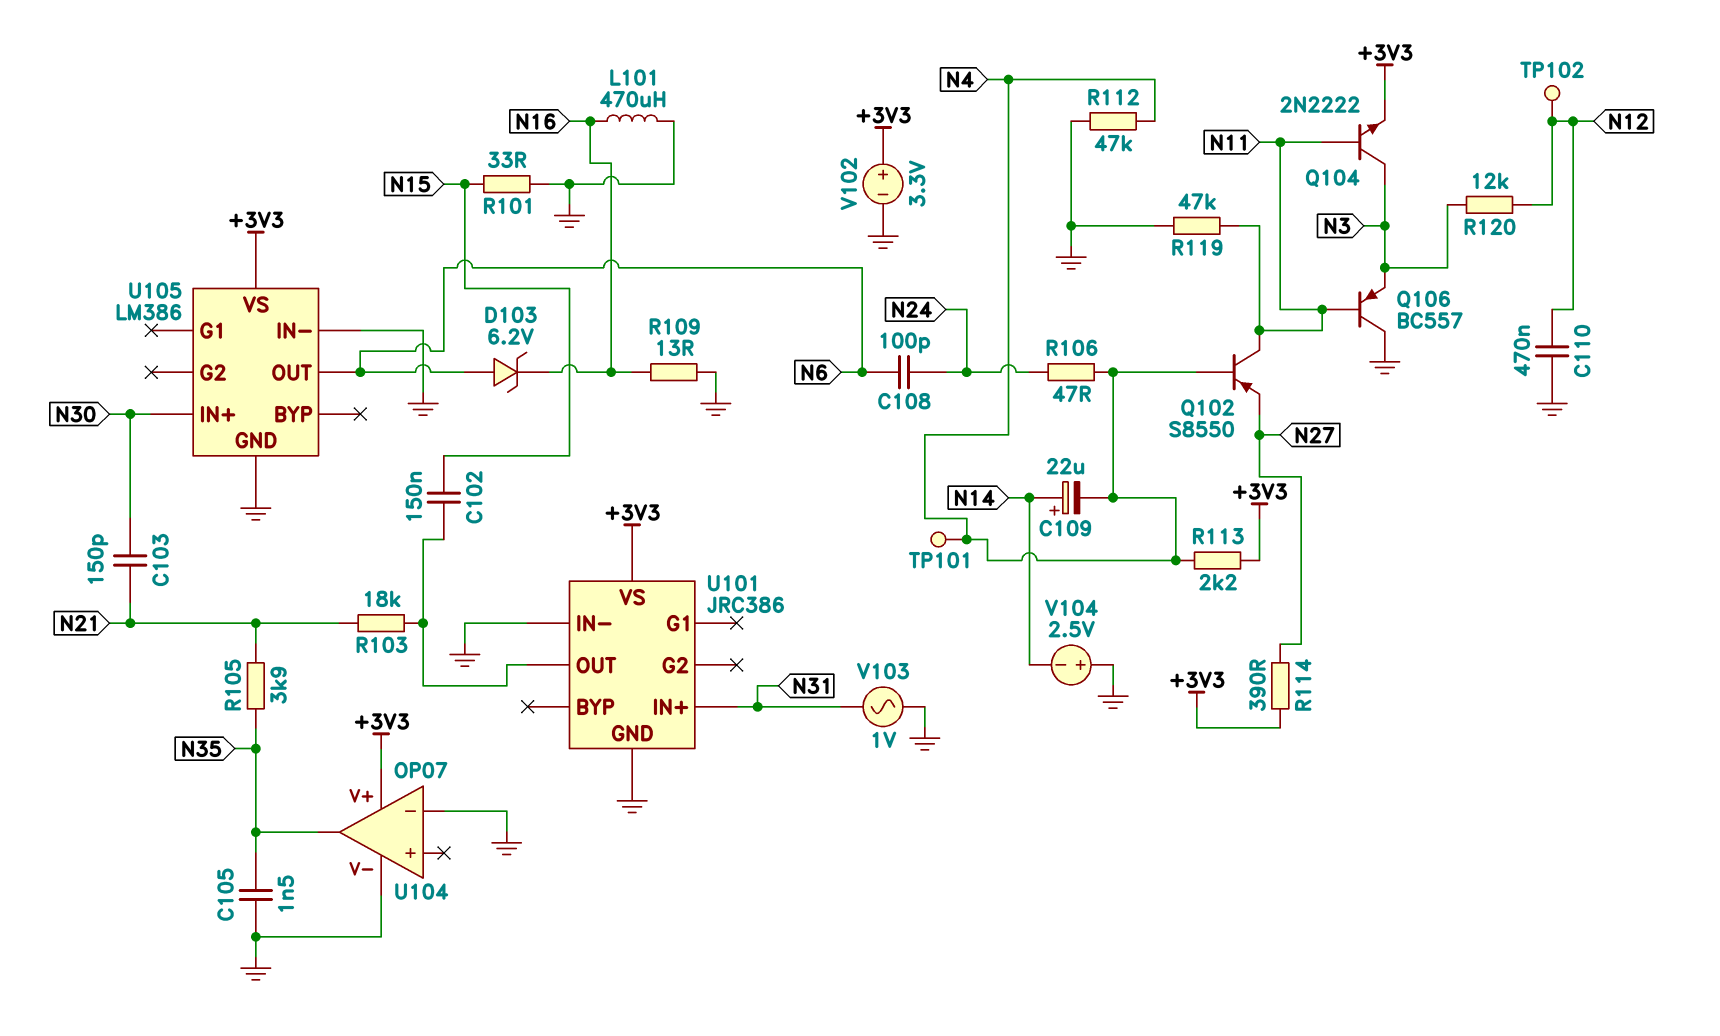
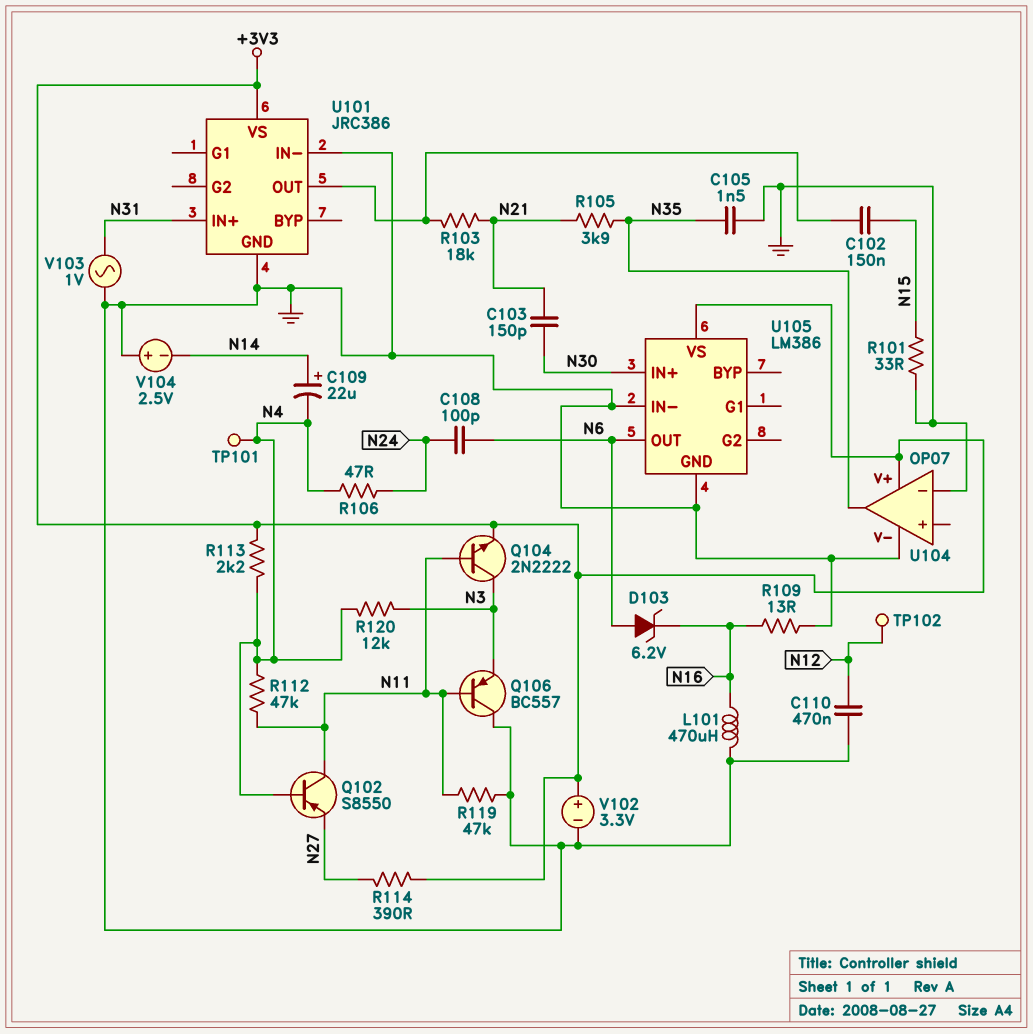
R112: 47k (GND, N4) -> 47k (N4, N11)
R120: 12k (N3, N12) -> 12k (N3, N4)

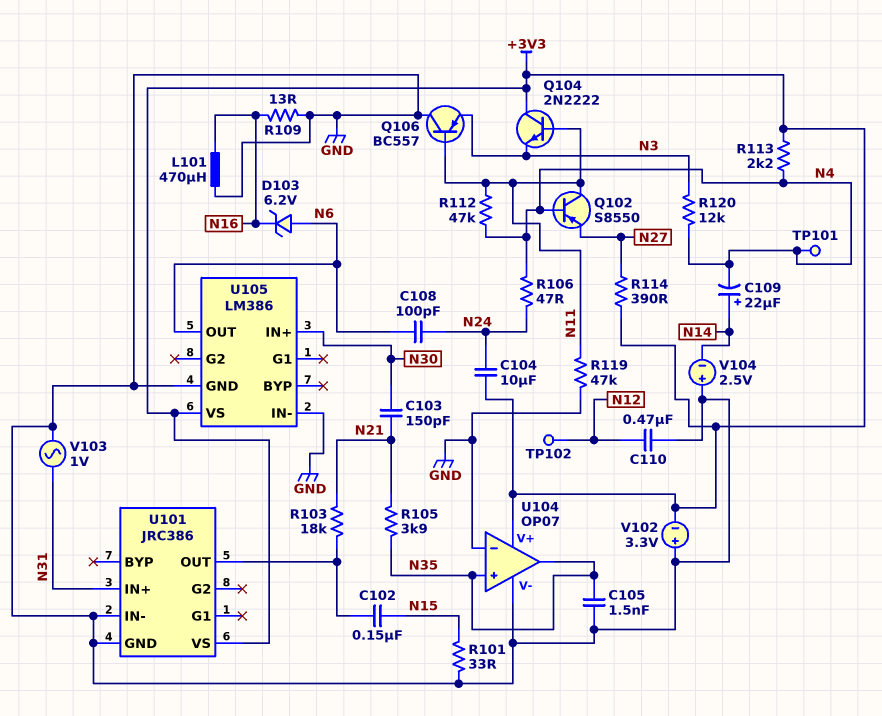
C104: none -> 10uF (+3V3, N24)
Q104: NPN 2N2222 (B N11, C N3, E +3V3) -> NPN 2N2222 (B N11, C +3V3, E N3)
U104 pin in+: none -> N35
V102: 3.3V (plus +3V3, minus GND) -> 3.3V (plus GND, minus +3V3)

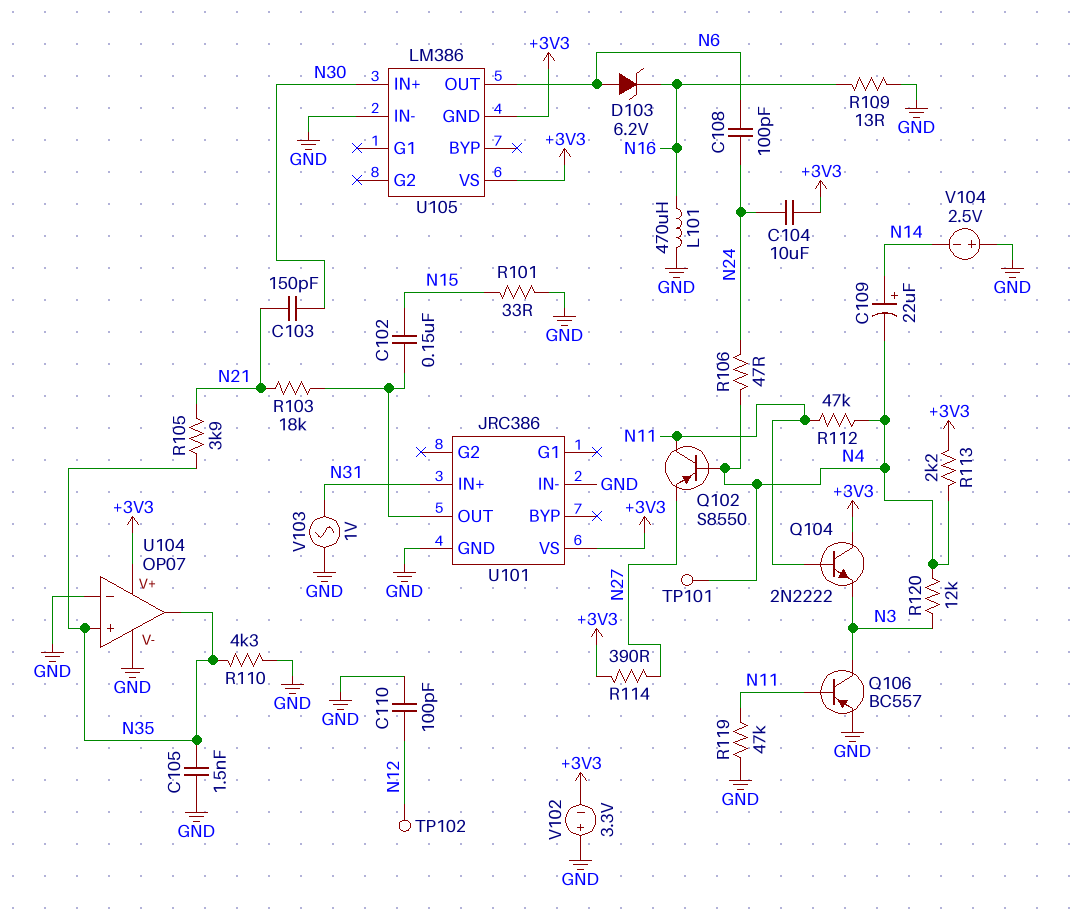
C110: 470nF (GND, N12) -> 100pF (GND, N12)
Q106: PNP BC557 (B N11, C GND, E N3) -> PNP BC557 (B N11, C N3, E GND)
R110: none -> 4.3k (GND, N35)
U105 pin GND: GND -> +3V3

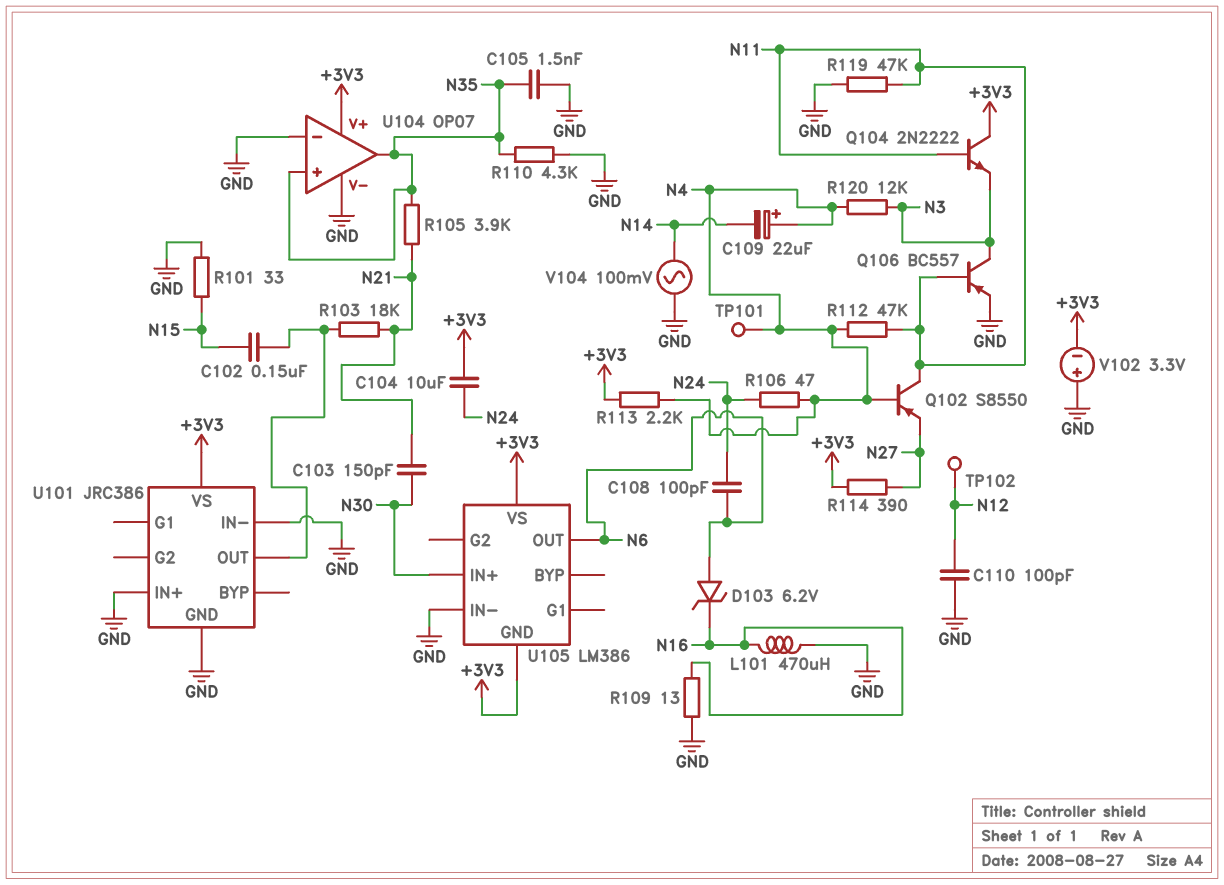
C109: 22uF (plus N14, minus N4) -> 22uF (plus N4, minus N14)
U101 pin IN+: N31 -> GND
V103: AC 1V (GND, N31) -> none
V104: 2.5V (plus GND, minus N14) -> AC 100mV (GND, N14)

